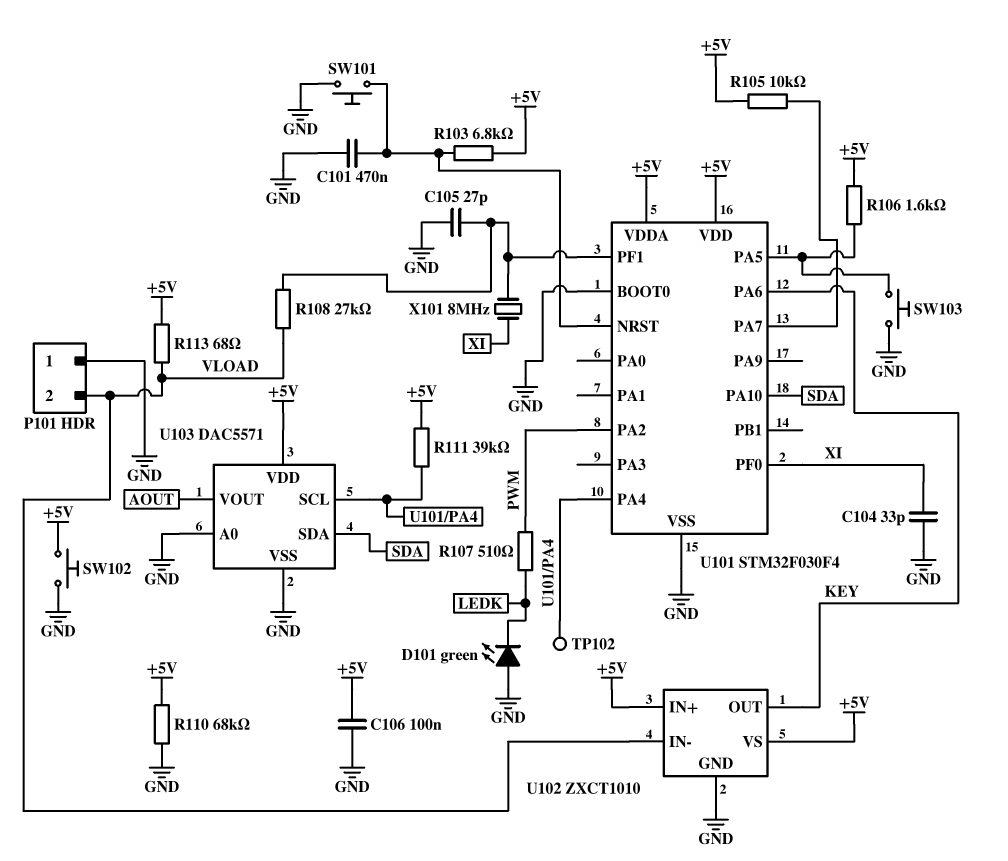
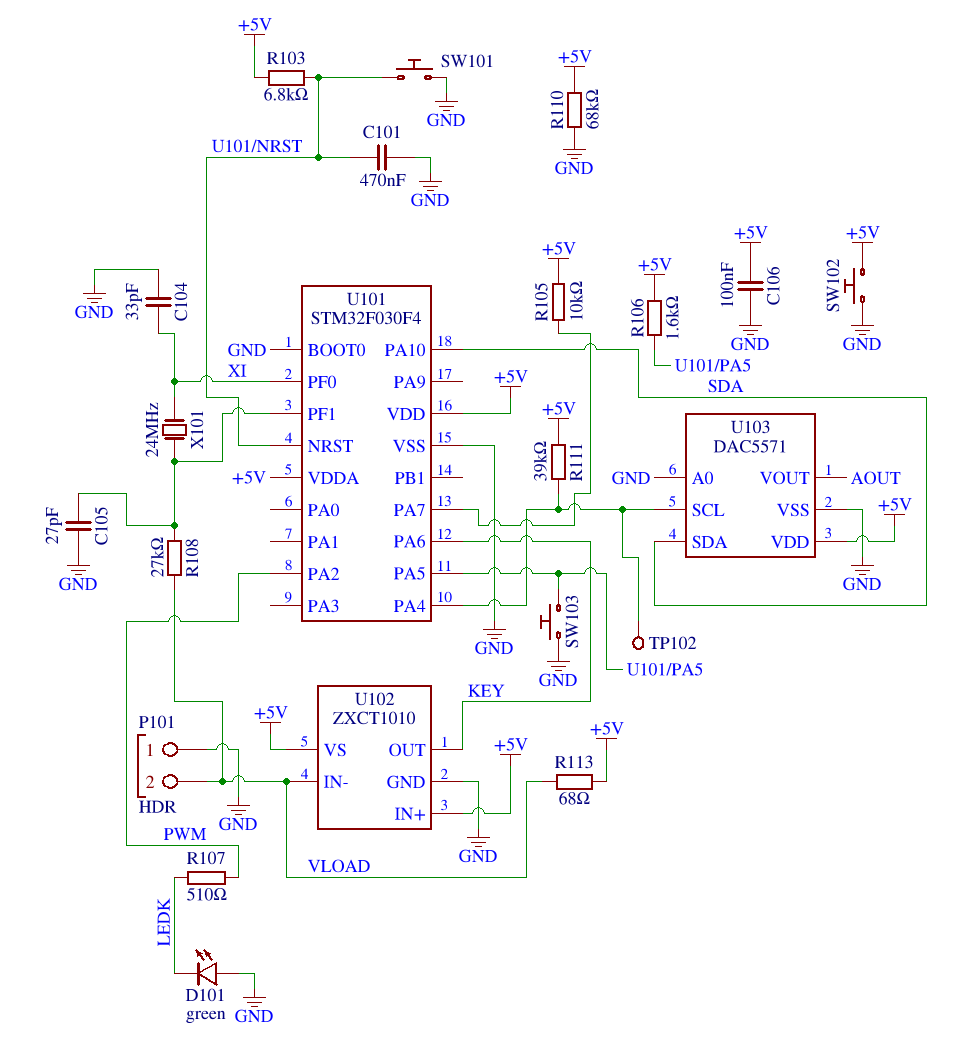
X101: 8MHz (U101/PF1, XI) -> 24MHz (U101/PF1, XI)

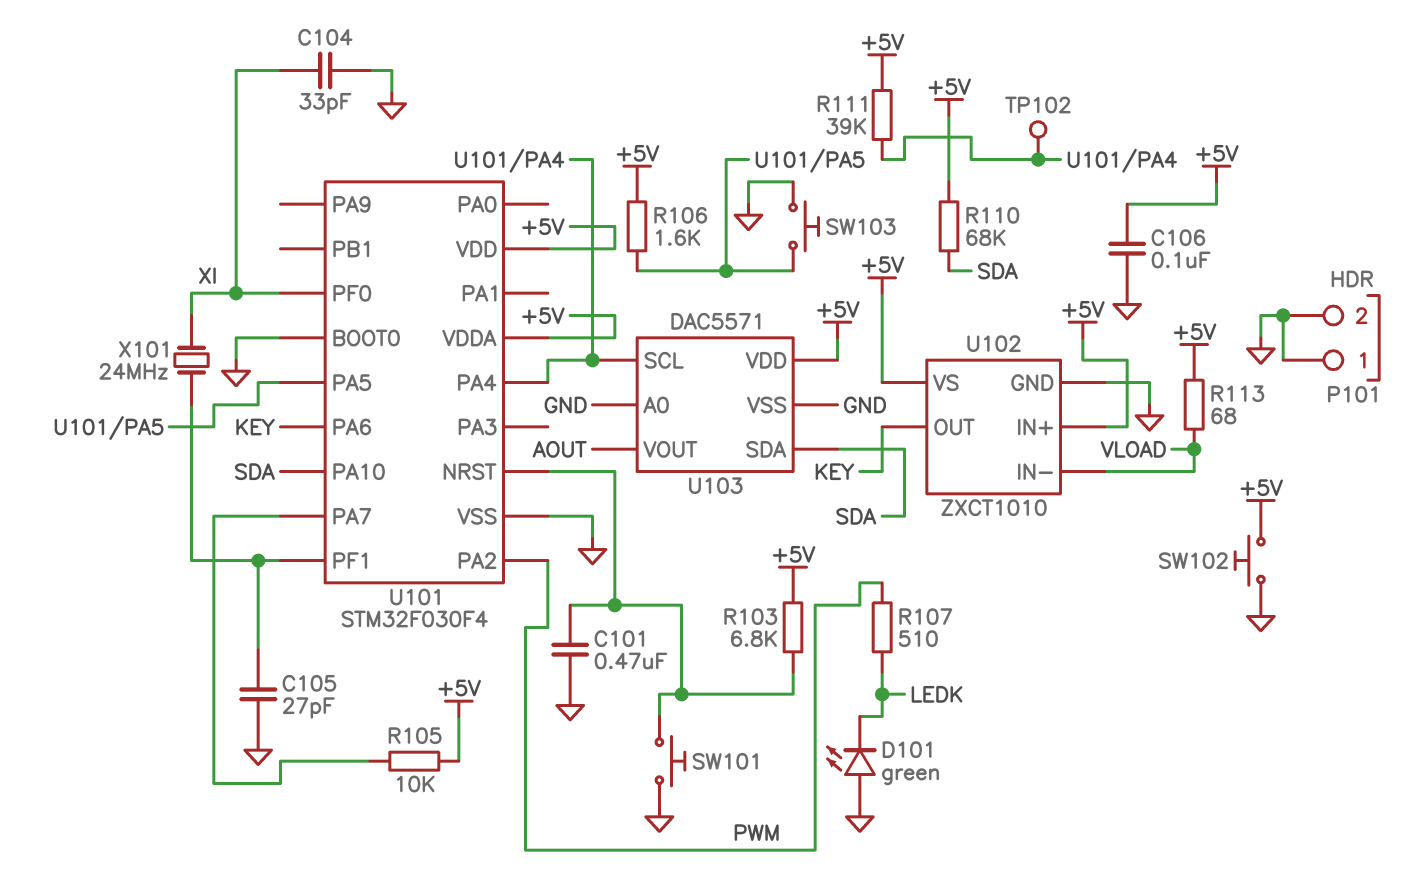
P101 pin 2: VLOAD -> GND
R108: 27k (U101/PF1, VLOAD) -> none
R110: 68k (+5V, GND) -> 68k (+5V, SDA)

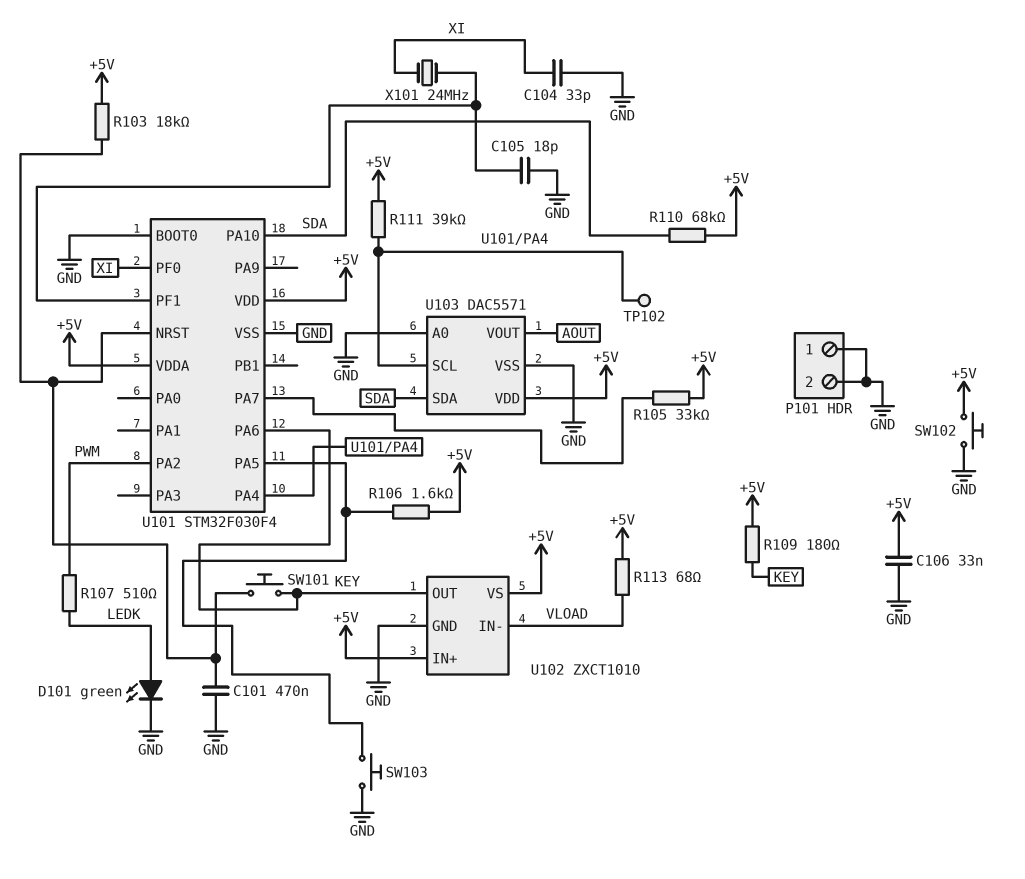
C105: 27pF (GND, U101/PF1) -> 18pF (GND, U101/PF1)
C106: 100nF (+5V, GND) -> 33nF (+5V, GND)
D101: LED green (A GND, K LEDK) -> LED green (A LEDK, K GND)
R103: 6.8k (+5V, U101/NRST) -> 18k (+5V, U101/NRST)
R105: 10k (+5V, U101/PA7) -> 33k (+5V, U101/PA7)
R109: none -> 180 (+5V, KEY)
SW101: button (GND, U101/NRST) -> button (KEY, U101/NRST)

